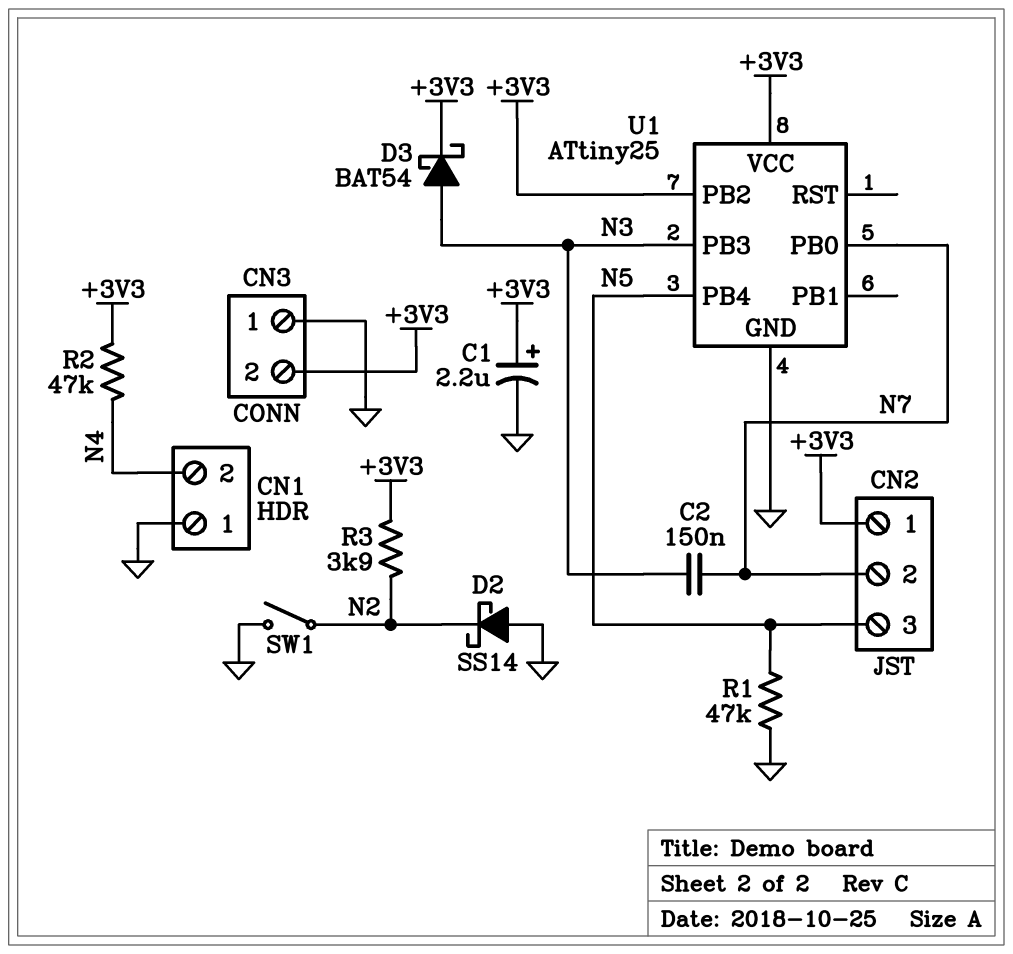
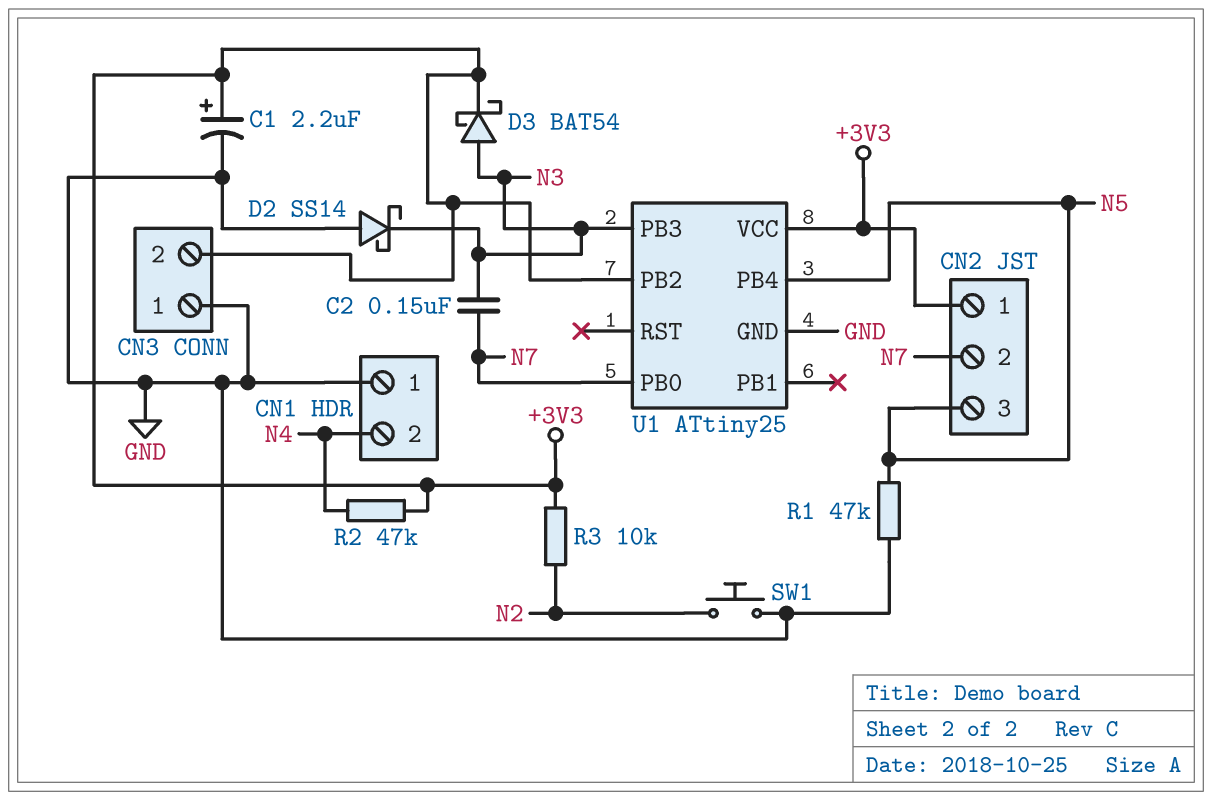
D2: schottky SS14 (A GND, K N2) -> schottky SS14 (A GND, K N3)
R3: 3.9k (+3V3, N2) -> 10k (+3V3, N2)
SW1: switch (GND, N2) -> button (GND, N2)

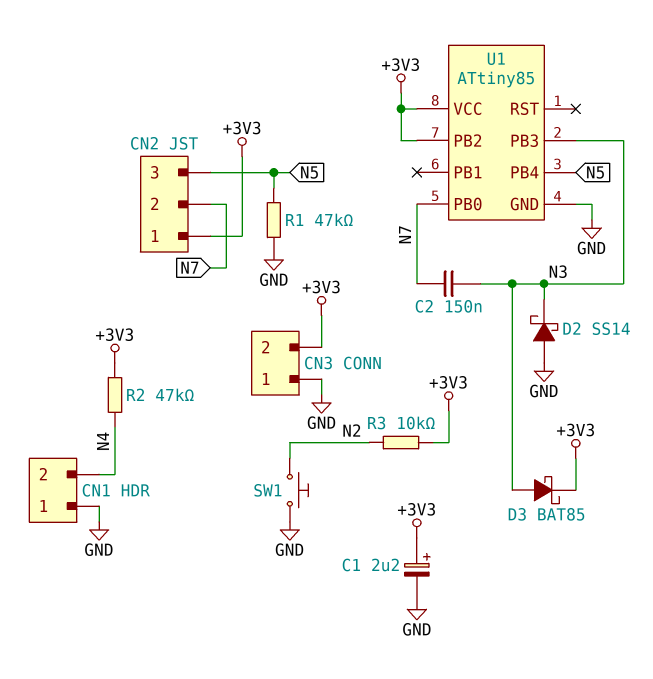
D3: schottky BAT54 (A N3, K +3V3) -> schottky BAT85 (A N3, K +3V3)
U1: ATtiny25 -> ATtiny85

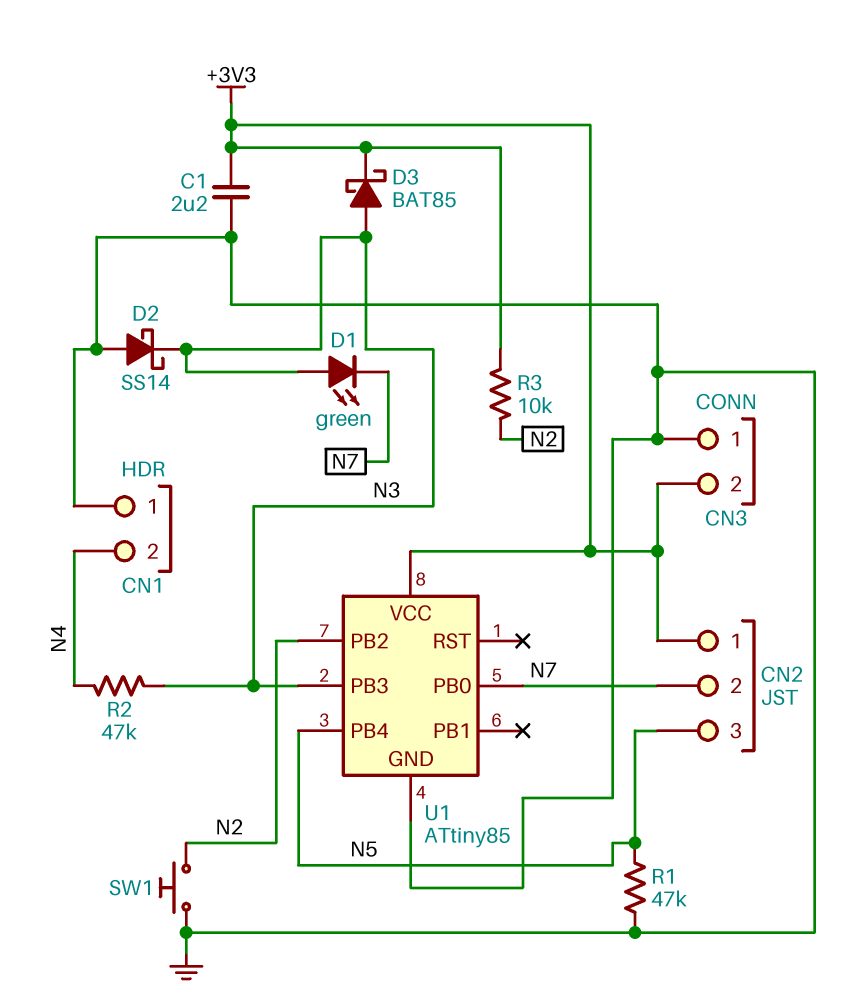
C1: 2.2uF (plus +3V3, minus GND) -> 2.2uF (+3V3, GND)
C2: 150nF (N3, N7) -> none
D1: none -> LED green (A N3, K N7)
R2: 47k (+3V3, N4) -> 47k (N3, N4)
U1 pin PB2: +3V3 -> N2

